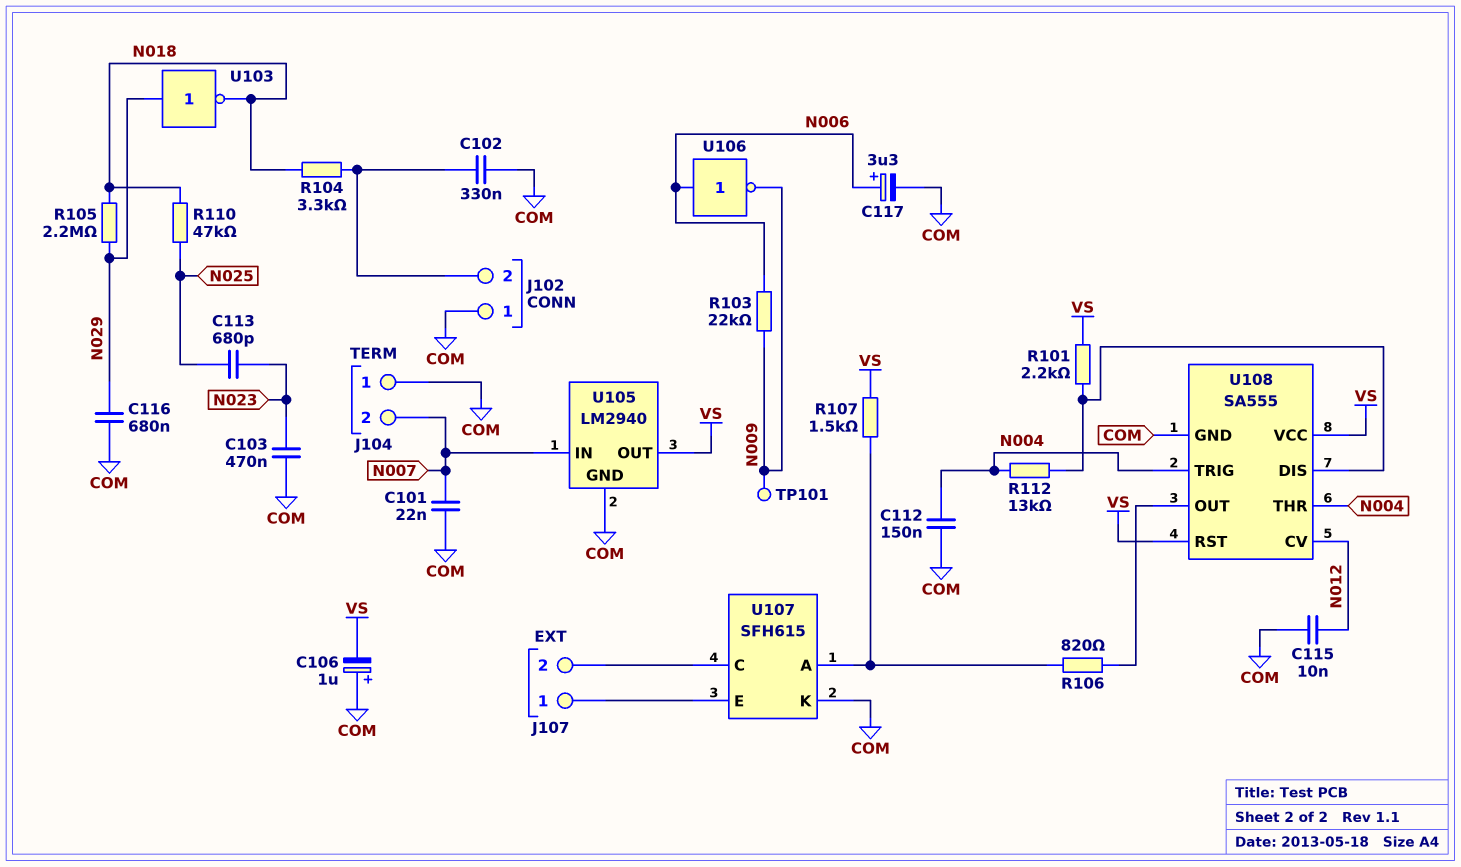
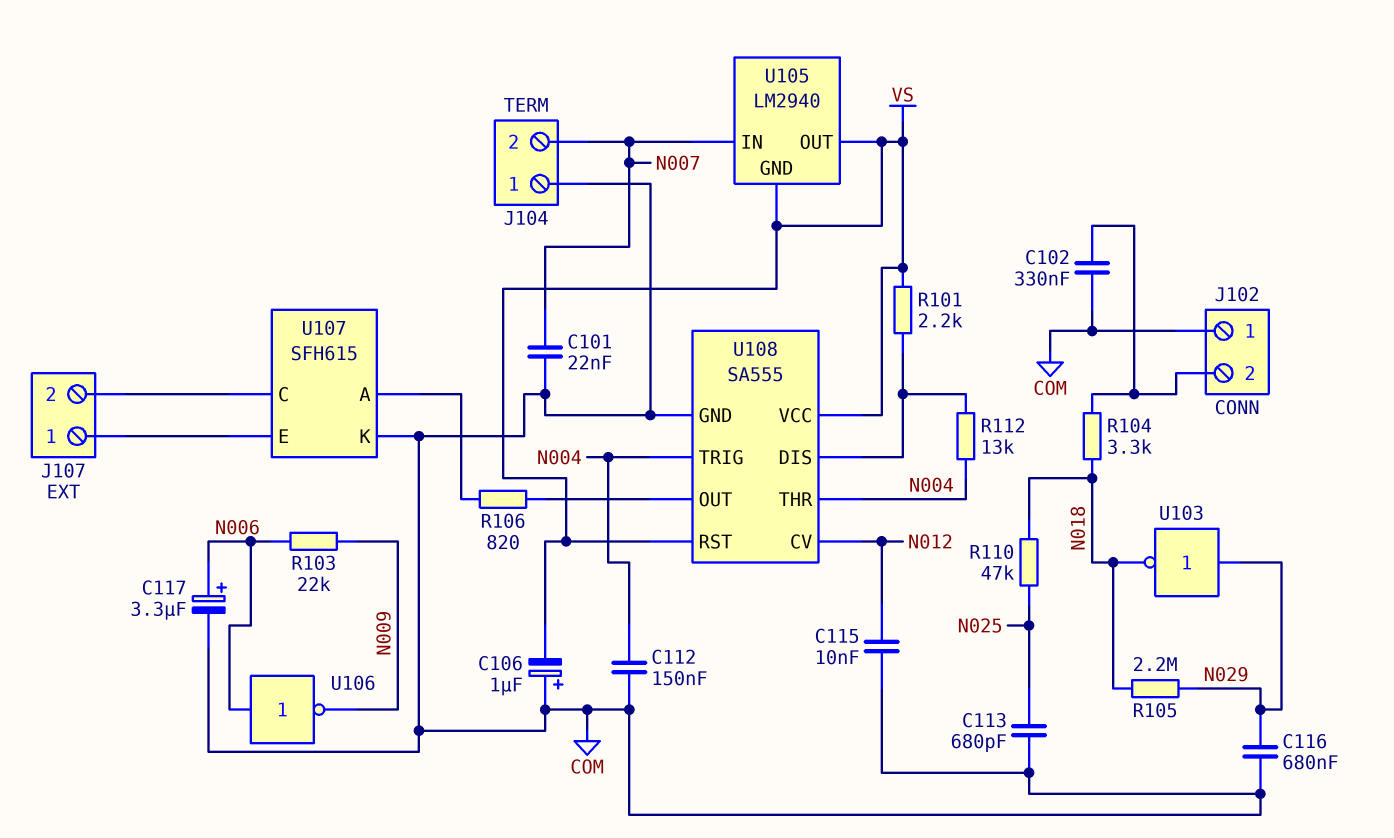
C103: 470nF (COM, N023) -> none
C113: 680pF (N023, N025) -> 680pF (COM, N025)
R107: 1.5k (U107/A, VS) -> none
TP101: test point (N009) -> none
U105 pin GND: COM -> VS

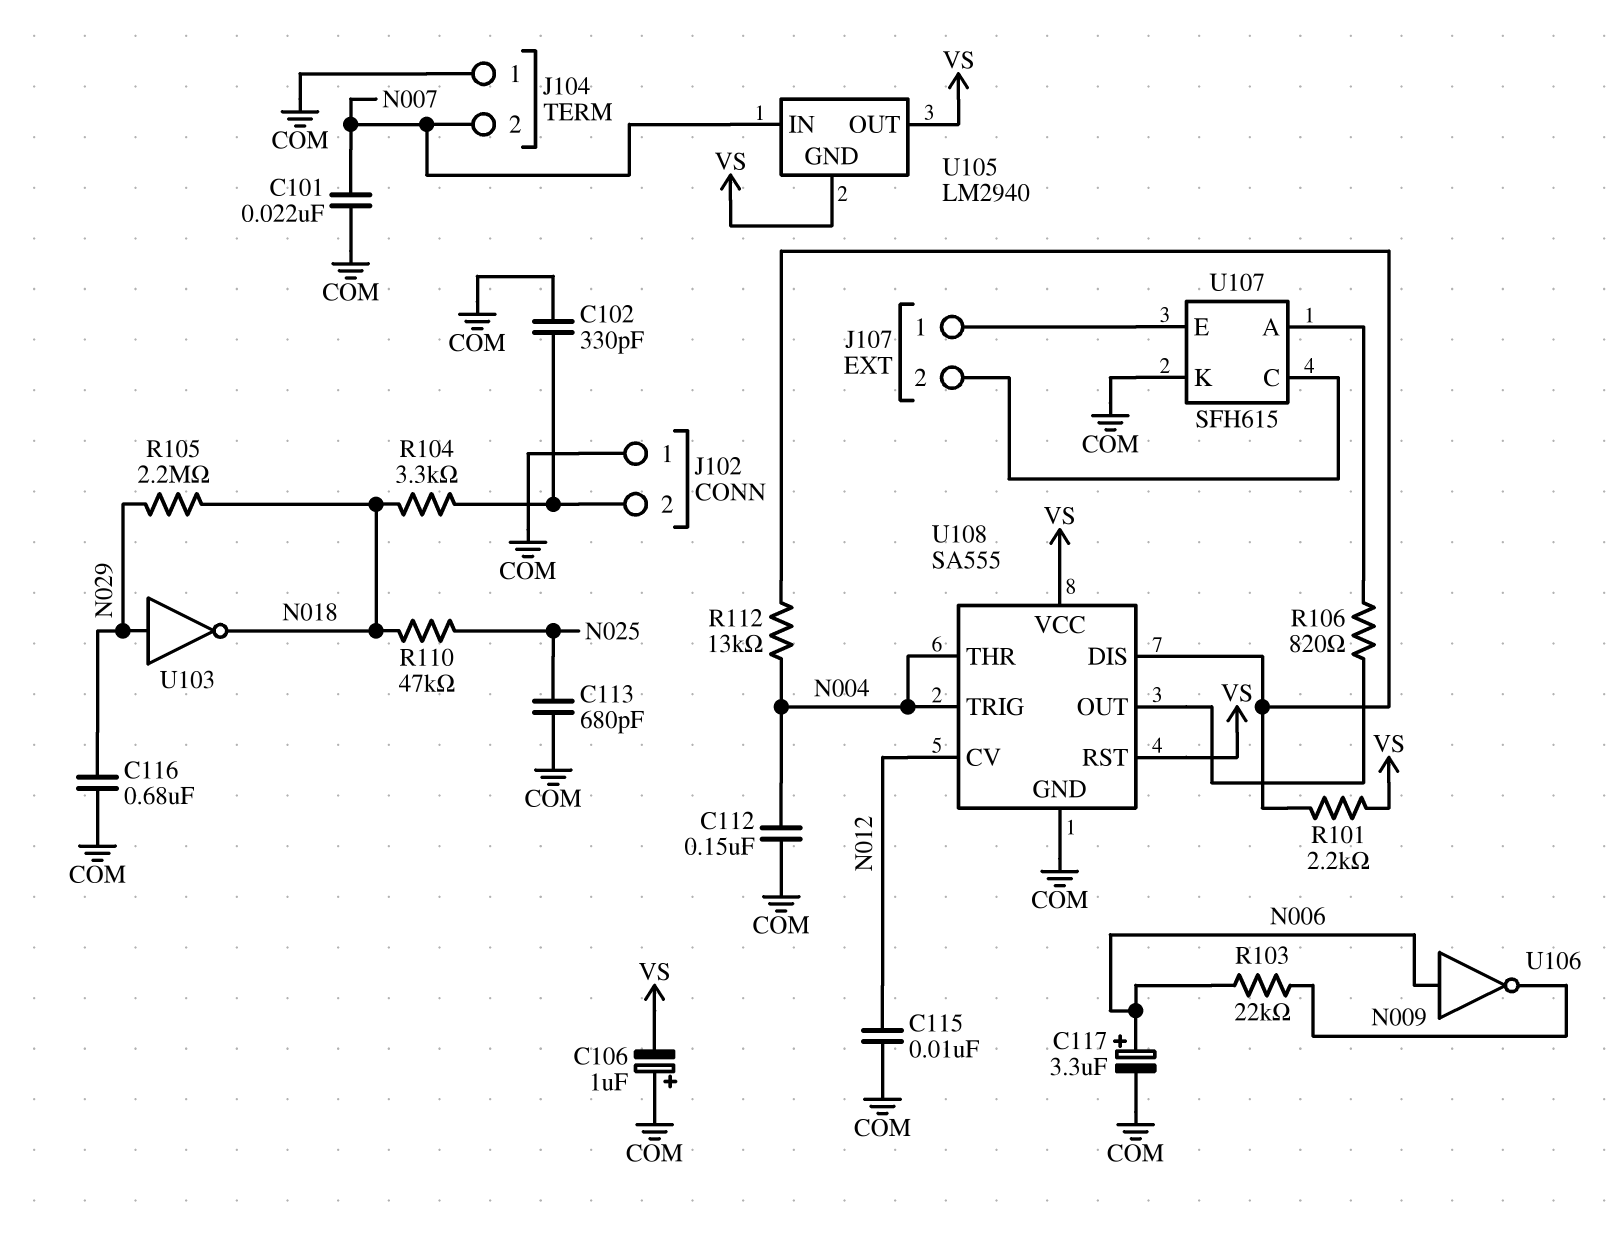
C102: 330nF (COM, J102/2) -> 330pF (COM, J102/2)

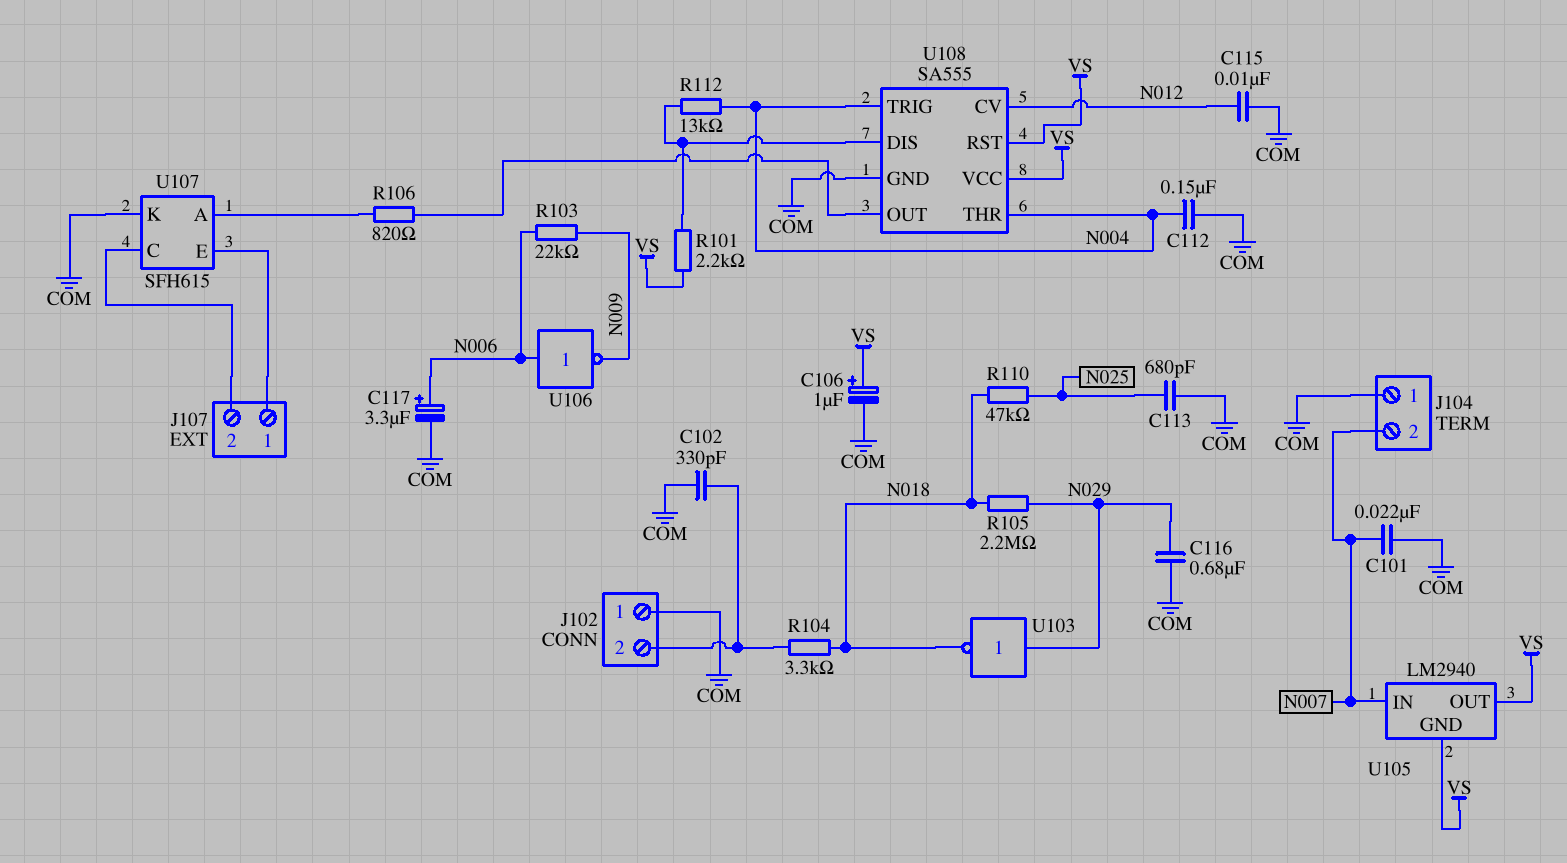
C106: 1uF (plus COM, minus VS) -> 1uF (plus VS, minus COM)

